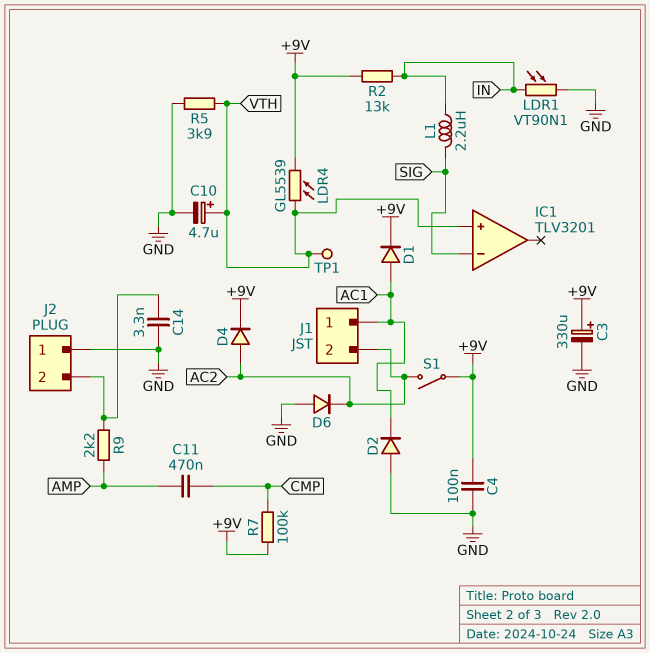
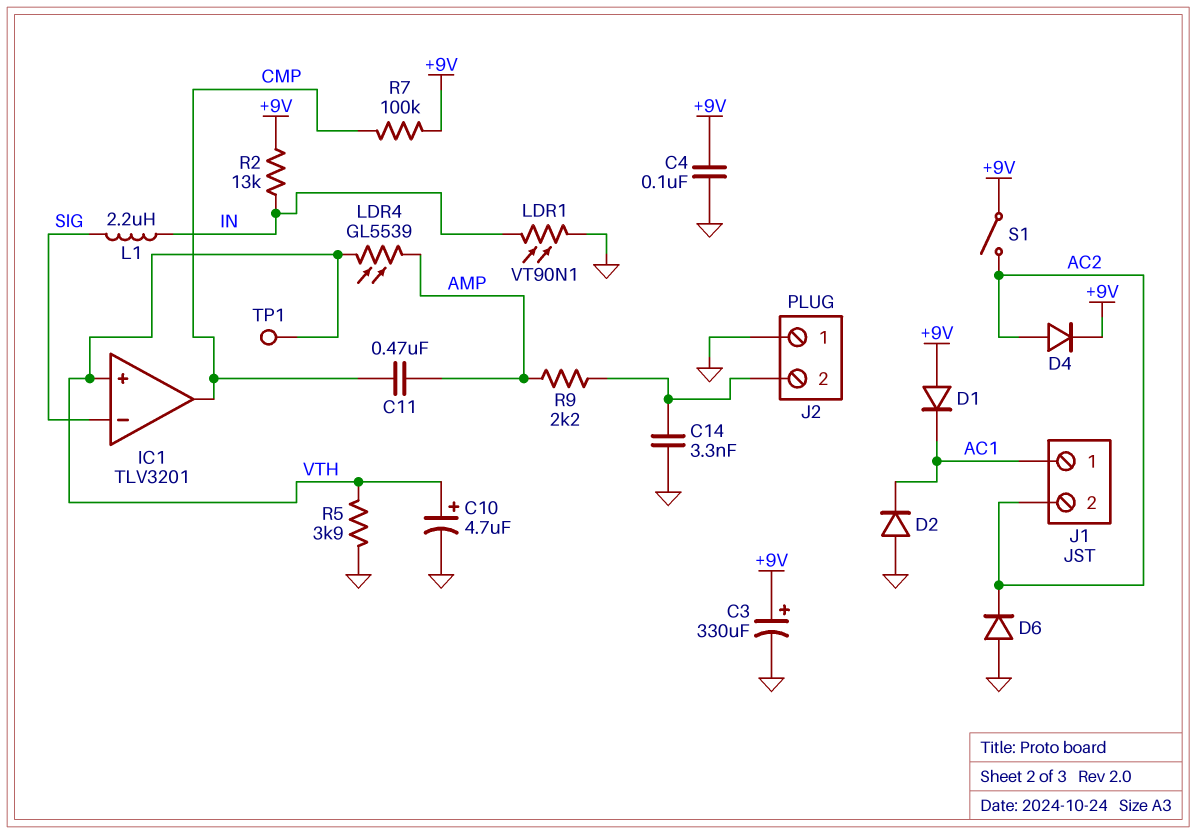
D1: diode (A AC1, K +9V) -> diode (A +9V, K AC1)
IC1 pin out: none -> CMP
LDR4: GL5539 (+9V, VTH) -> GL5539 (AMP, VTH)

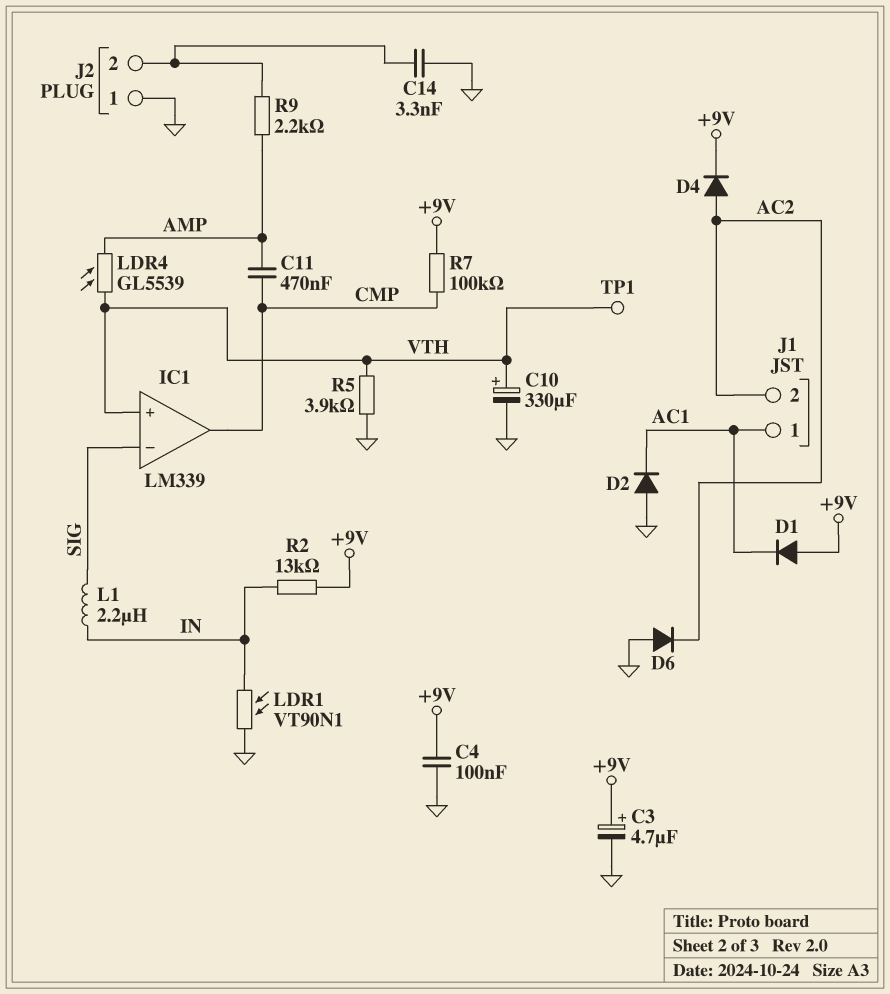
C3: 330uF (plus +9V, minus GND) -> 4.7uF (plus +9V, minus GND)
C10: 4.7uF (plus VTH, minus GND) -> 330uF (plus VTH, minus GND)
IC1: TLV3201 -> LM339
S1: switch (+9V, AC2) -> none

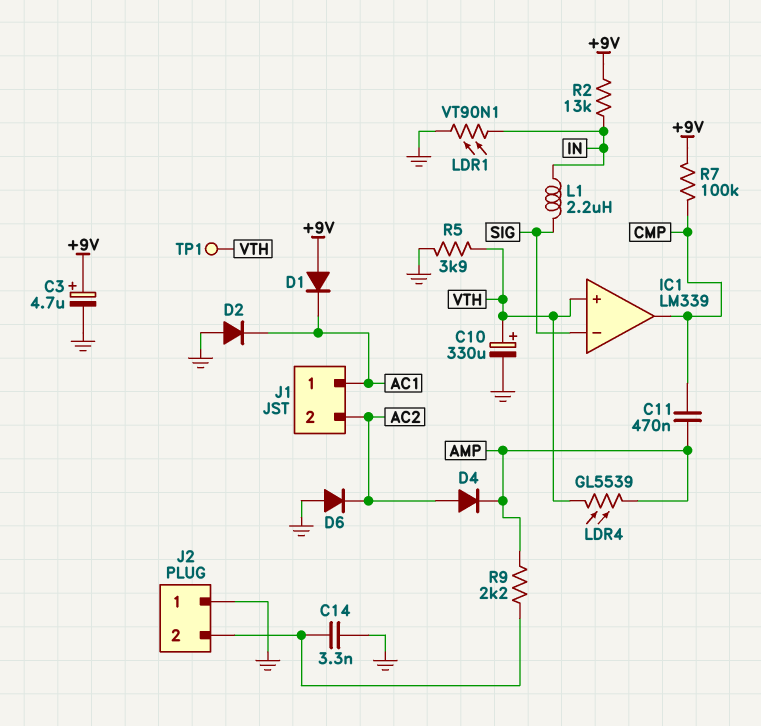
C4: 100nF (+9V, GND) -> none
D4: diode (A AC2, K +9V) -> diode (A AC2, K AMP)

